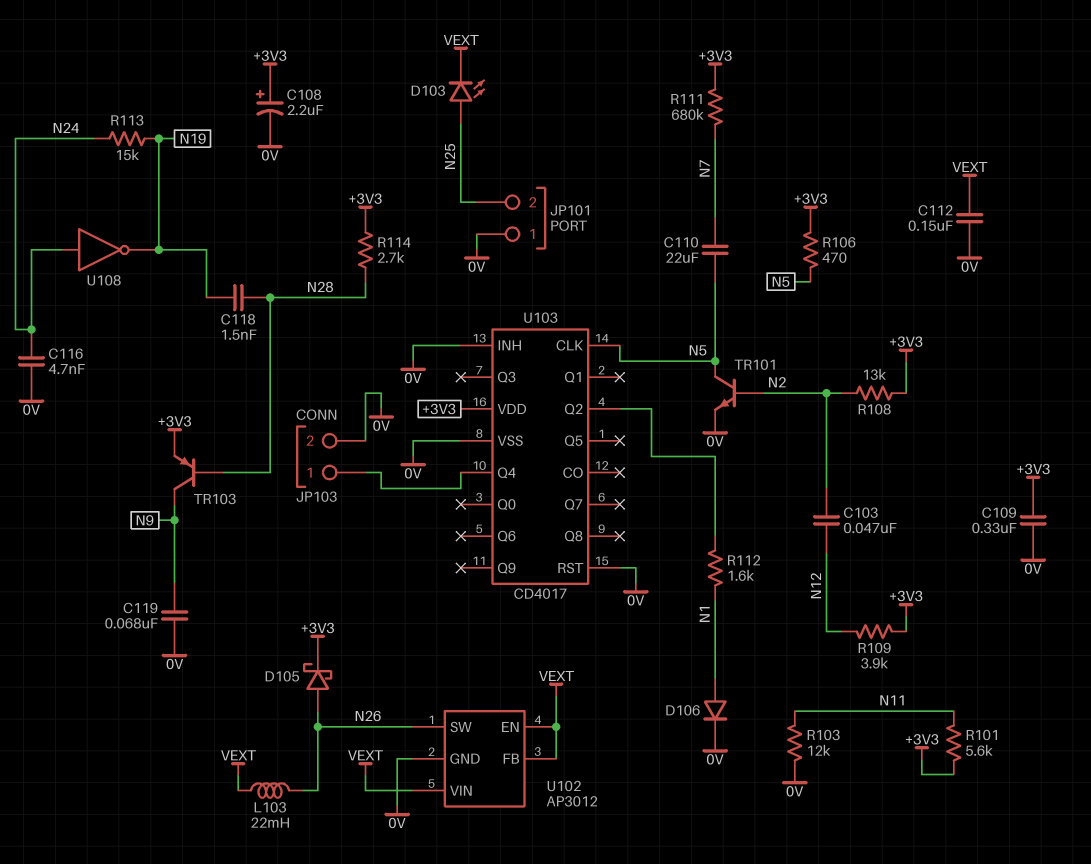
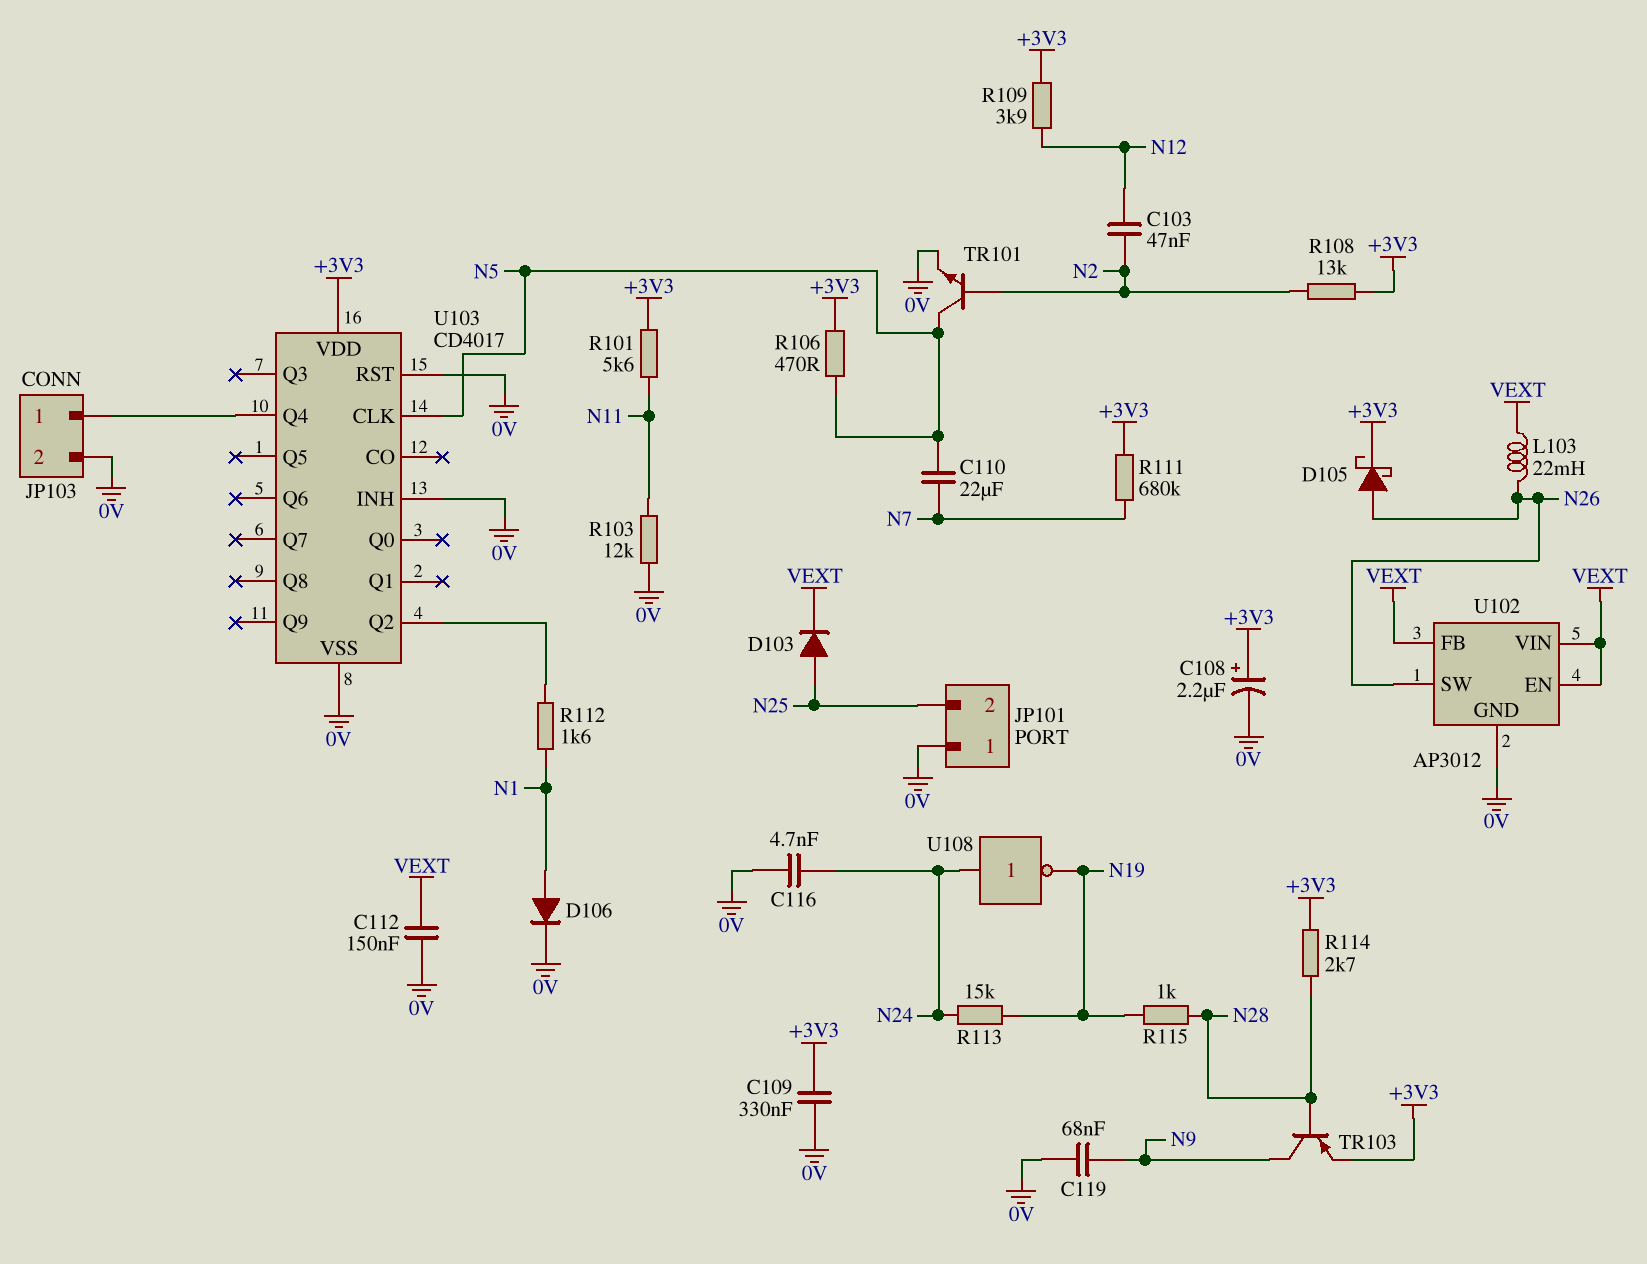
C118: 1.5nF (N19, N28) -> none
D103: LED (A N25, K VEXT) -> diode (A N25, K VEXT)
R115: none -> 1k (N19, N28)

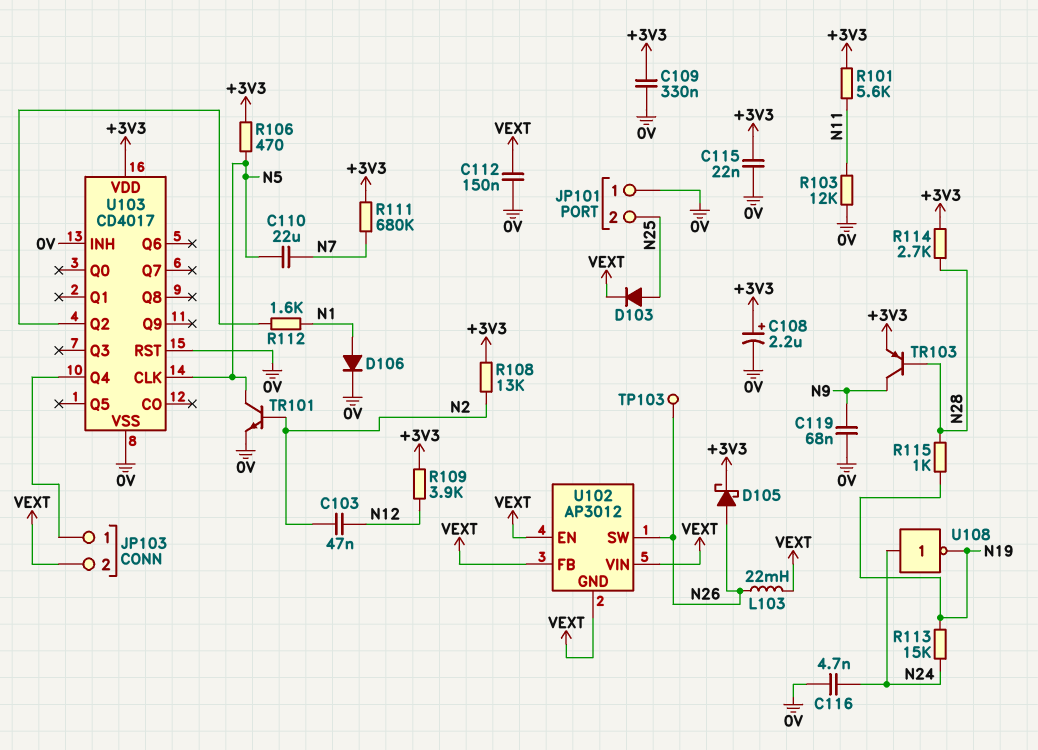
C115: none -> 22nF (+3V3, 0V)
JP103 pin 2: 0V -> VEXT
TP103: none -> test point (N26)
U102 pin GND: 0V -> VEXT

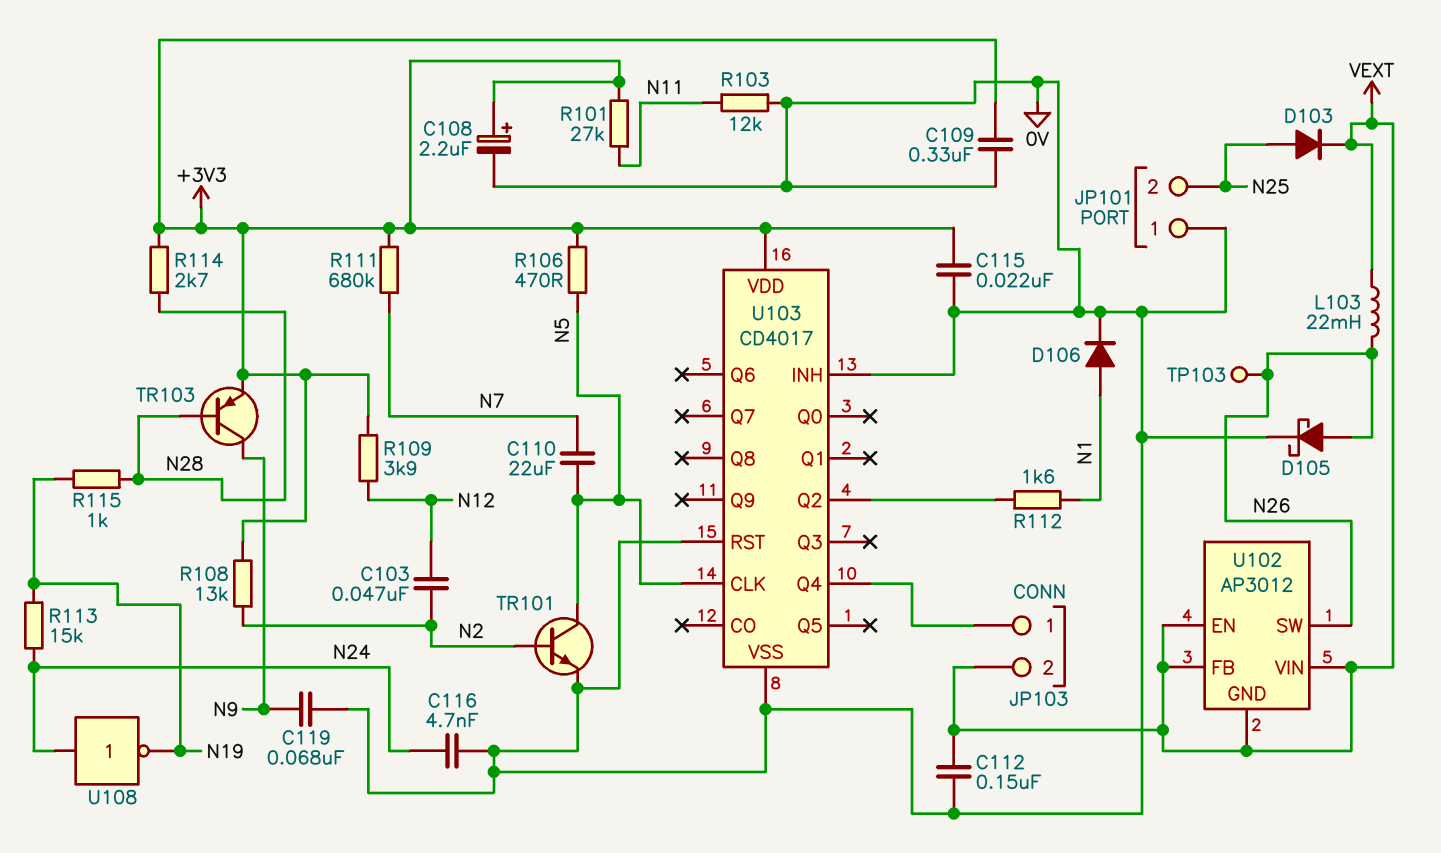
D105: schottky (A N26, K +3V3) -> schottky (A N26, K 0V)
R101: 5.6k (+3V3, N11) -> 27k (+3V3, N11)

